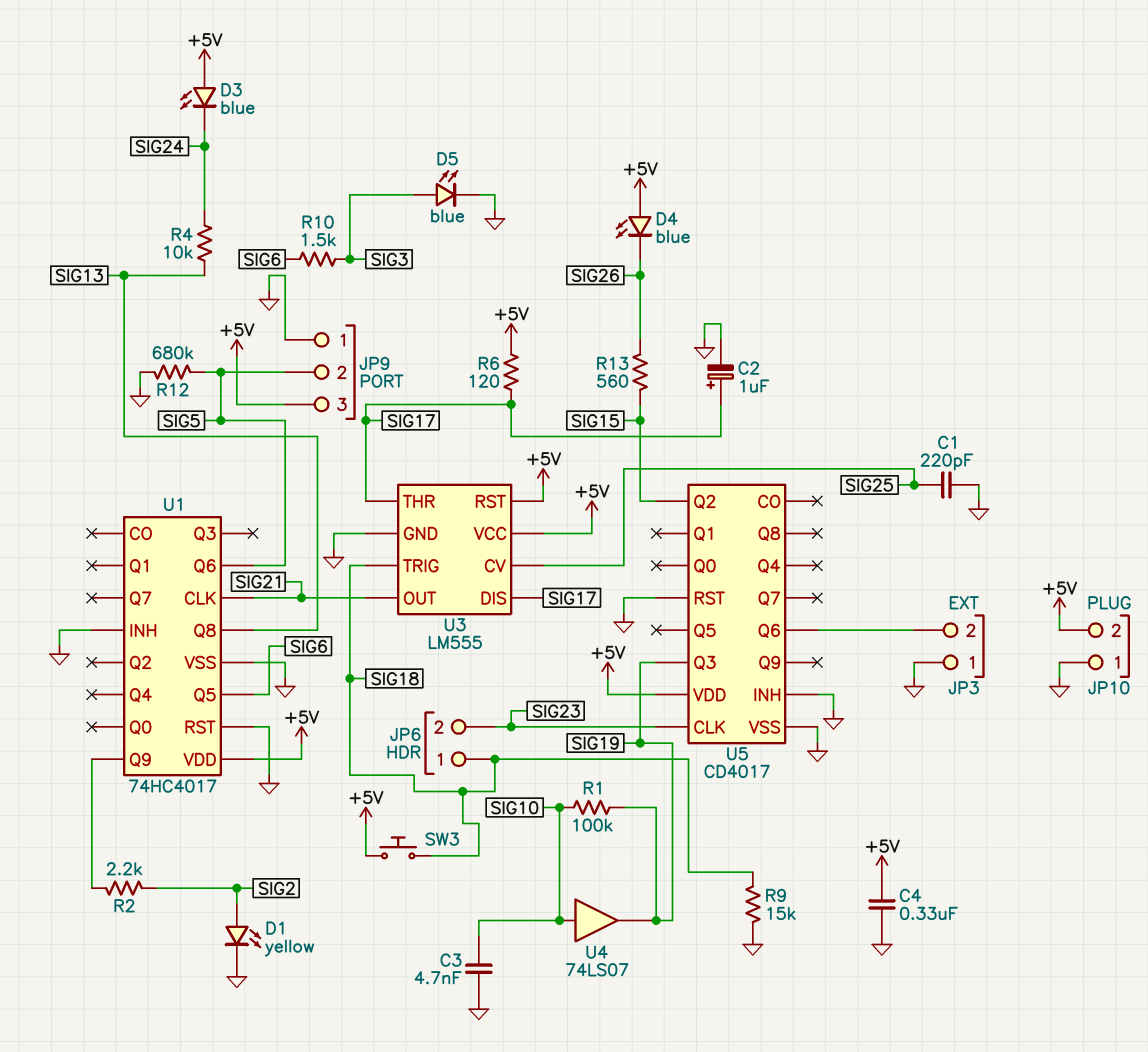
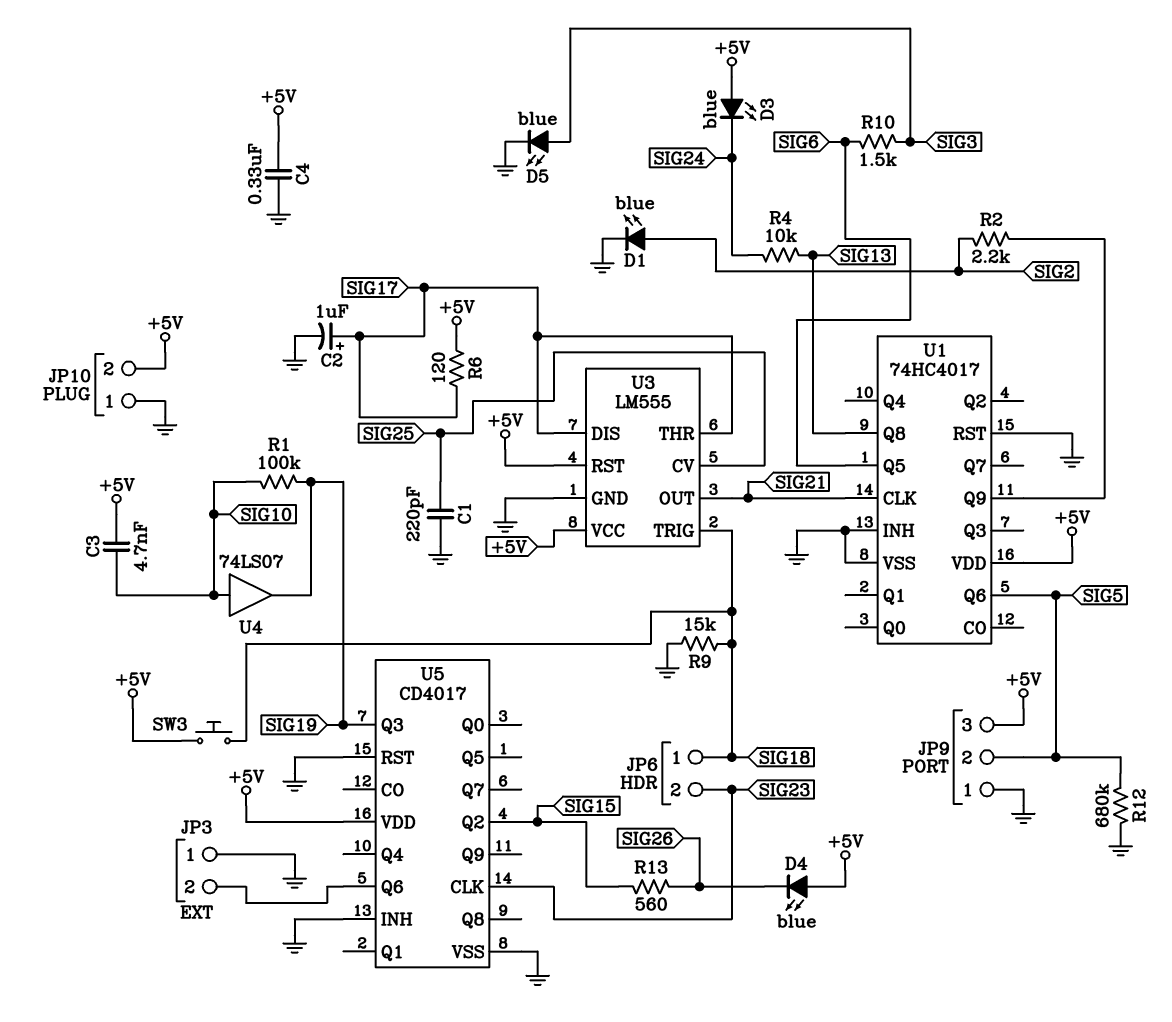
C3: 4.7nF (GND, SIG10) -> 4.7nF (+5V, SIG10)
D1: LED yellow (A SIG2, K GND) -> LED blue (A SIG2, K GND)

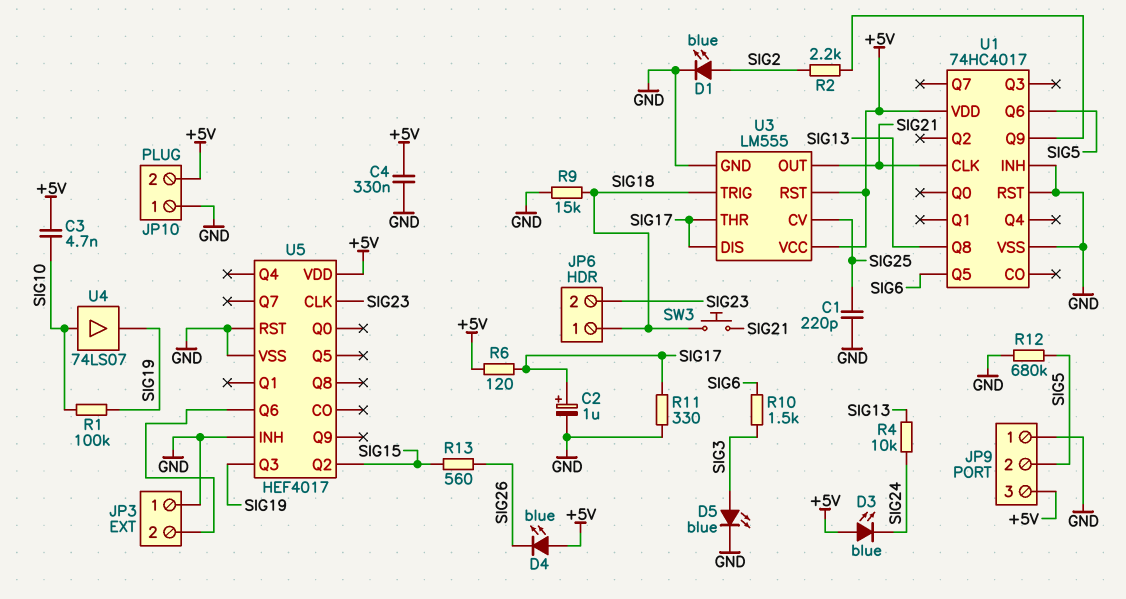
R11: none -> 330 (GND, SIG17)
SW3: button (+5V, SIG18) -> button (SIG18, SIG21)
U5: CD4017 -> HEF4017

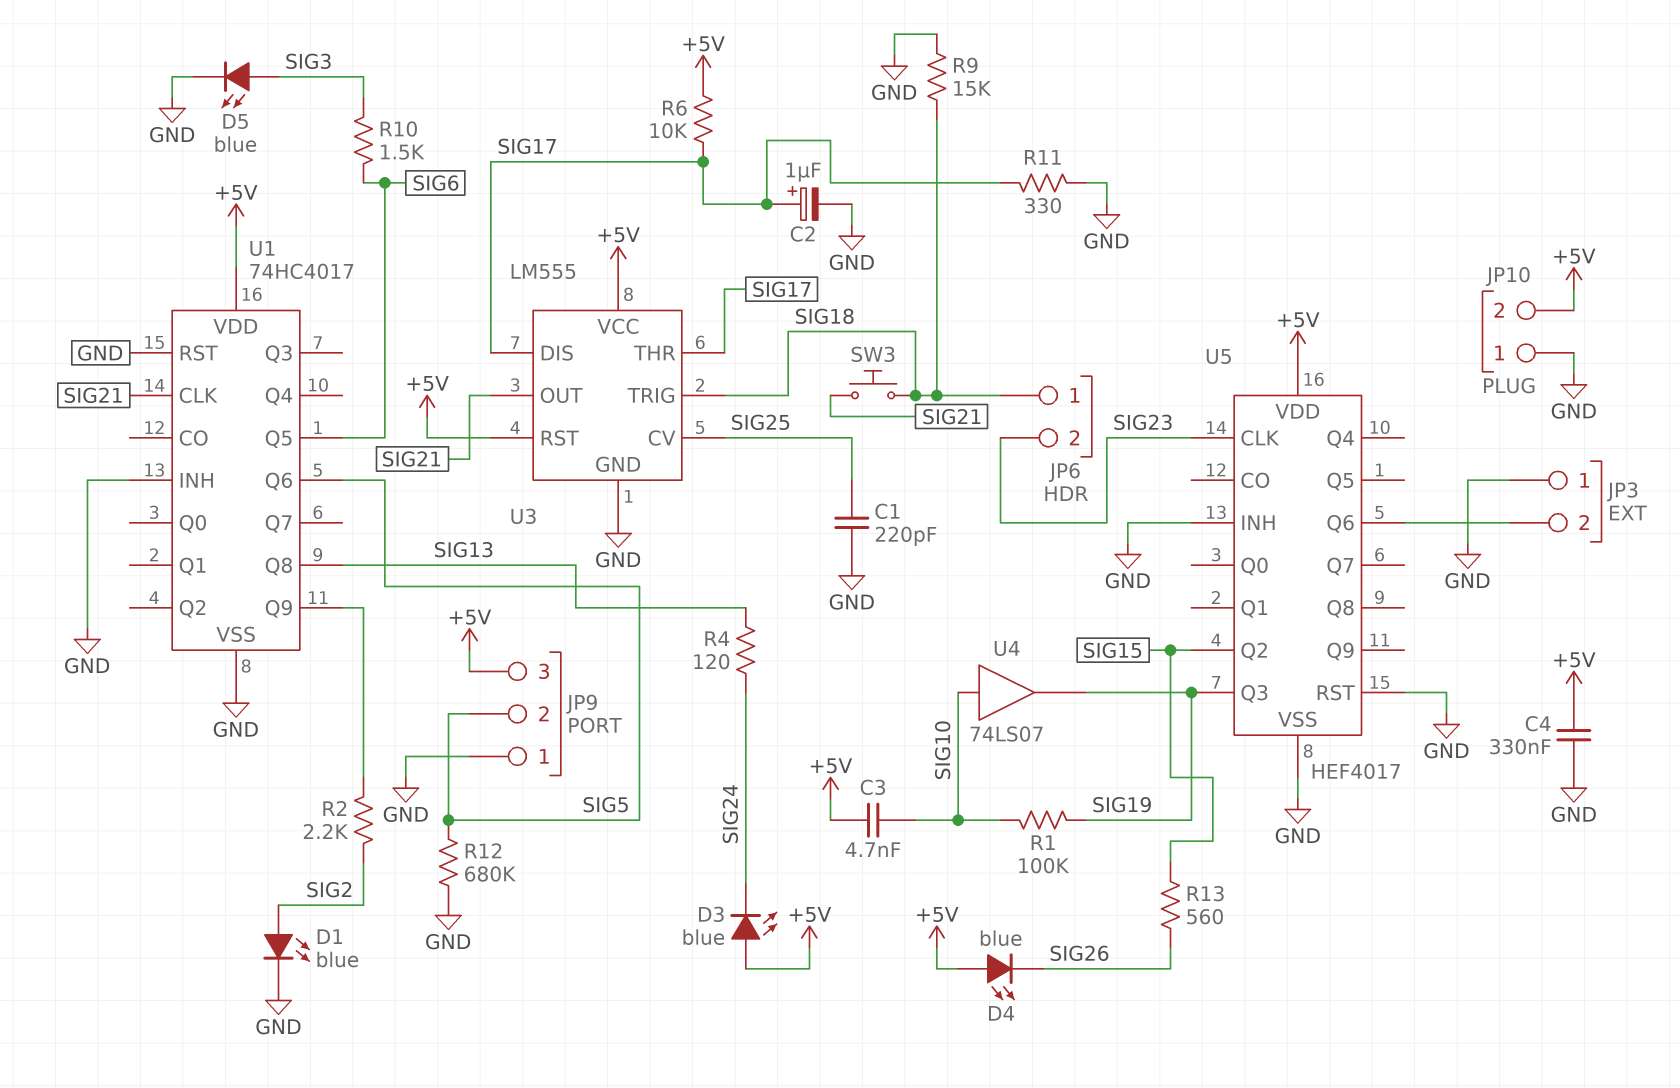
R4: 10k (SIG13, SIG24) -> 120 (SIG13, SIG24)
R6: 120 (+5V, SIG17) -> 10k (+5V, SIG17)

